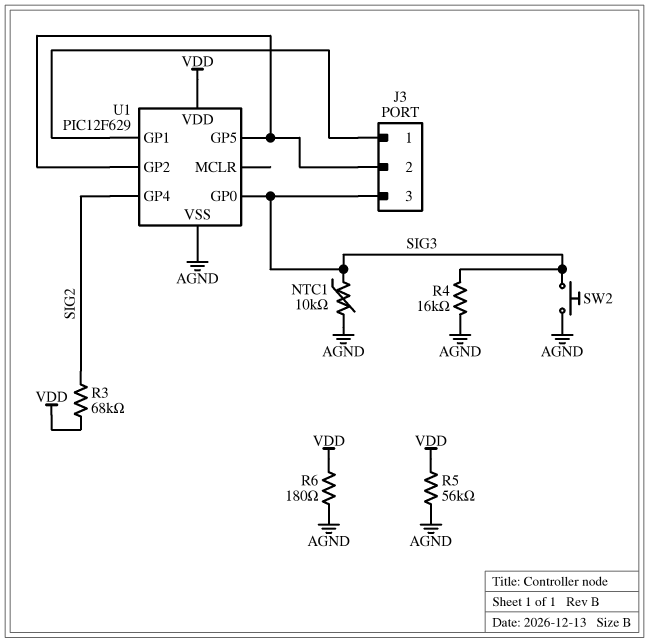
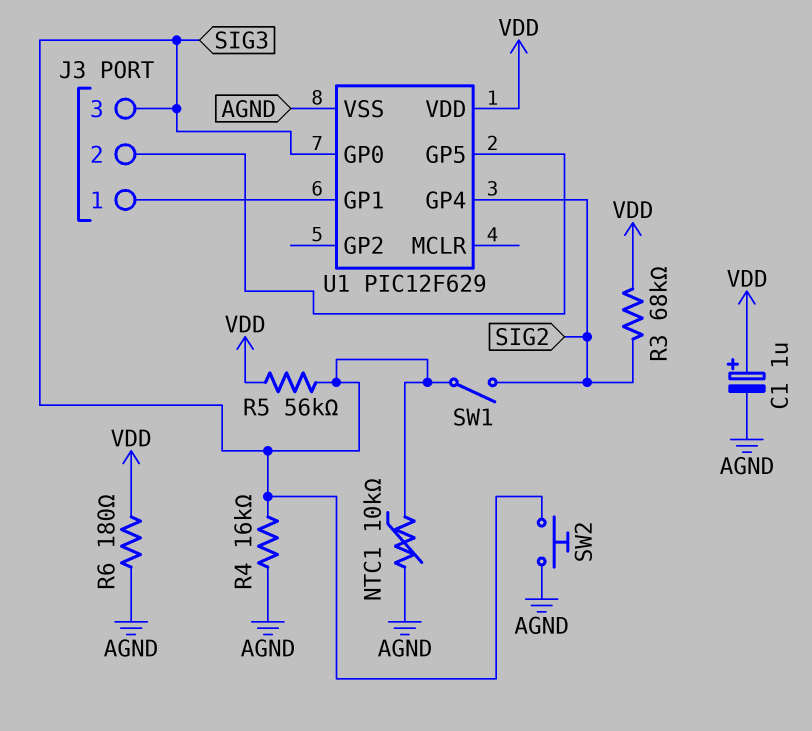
C1: none -> 1uF (plus VDD, minus AGND)
R5: 56k (AGND, VDD) -> 56k (SIG3, VDD)
SW1: none -> switch (SIG2, SIG3)
U1 pin GP2: J3/2 -> none

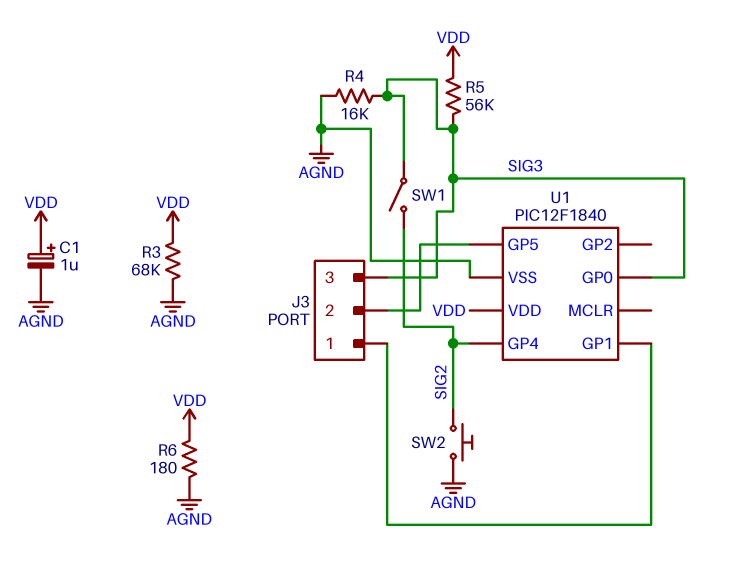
NTC1: 10k (AGND, SIG3) -> none
R3: 68k (SIG2, VDD) -> 68k (AGND, VDD)
SW2: button (AGND, SIG3) -> button (AGND, SIG2)
U1: PIC12F629 -> PIC12F1840

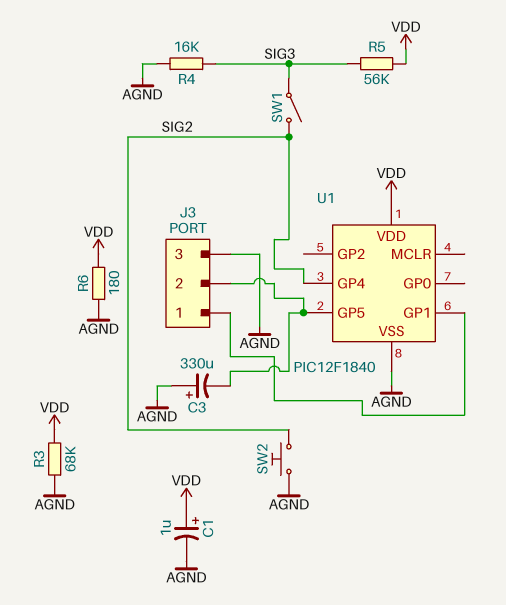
C3: none -> 330uF (plus AGND, minus J3/2)
J3 pin 3: SIG3 -> AGND
U1 pin GP0: SIG3 -> none

